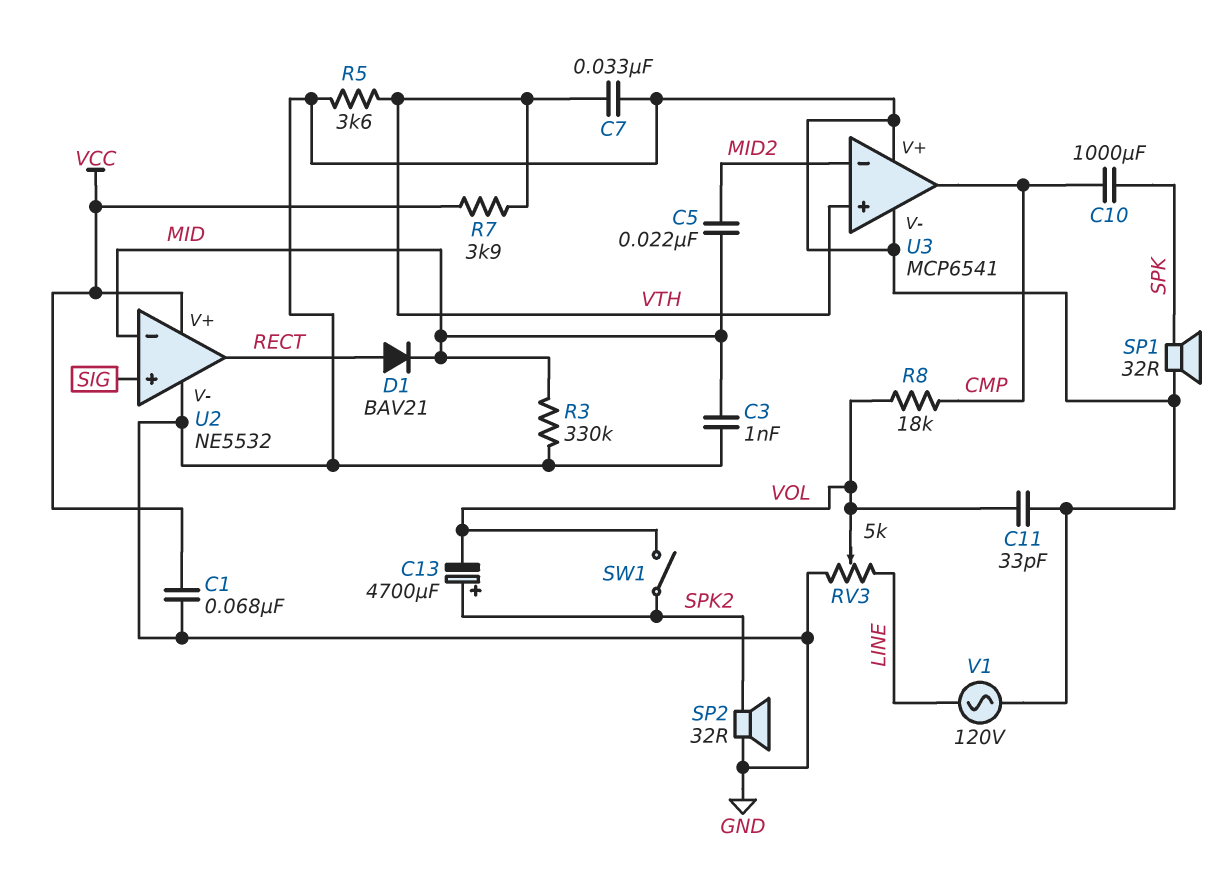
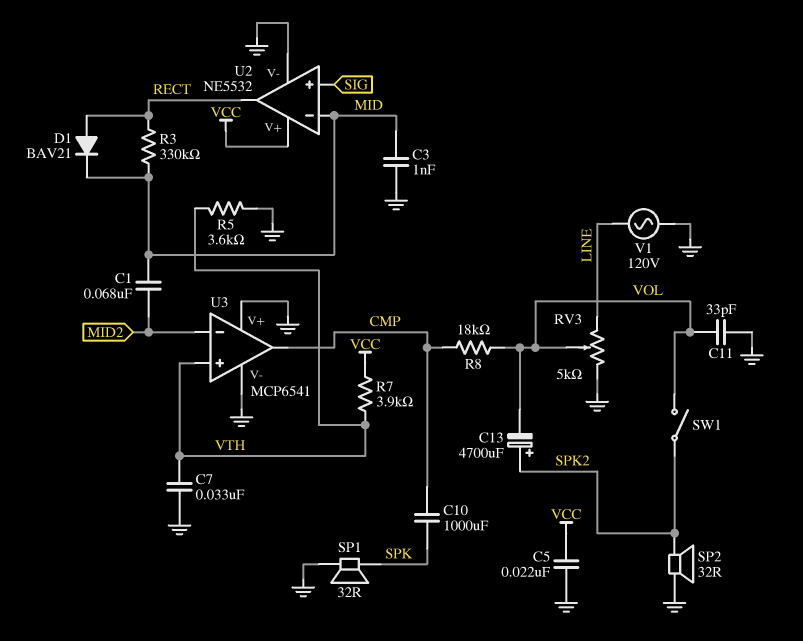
C1: 68nF (GND, VCC) -> 68nF (MID, MID2)
C5: 22nF (MID, MID2) -> 22nF (GND, VCC)
R3: 330k (GND, MID) -> 330k (MID, RECT)

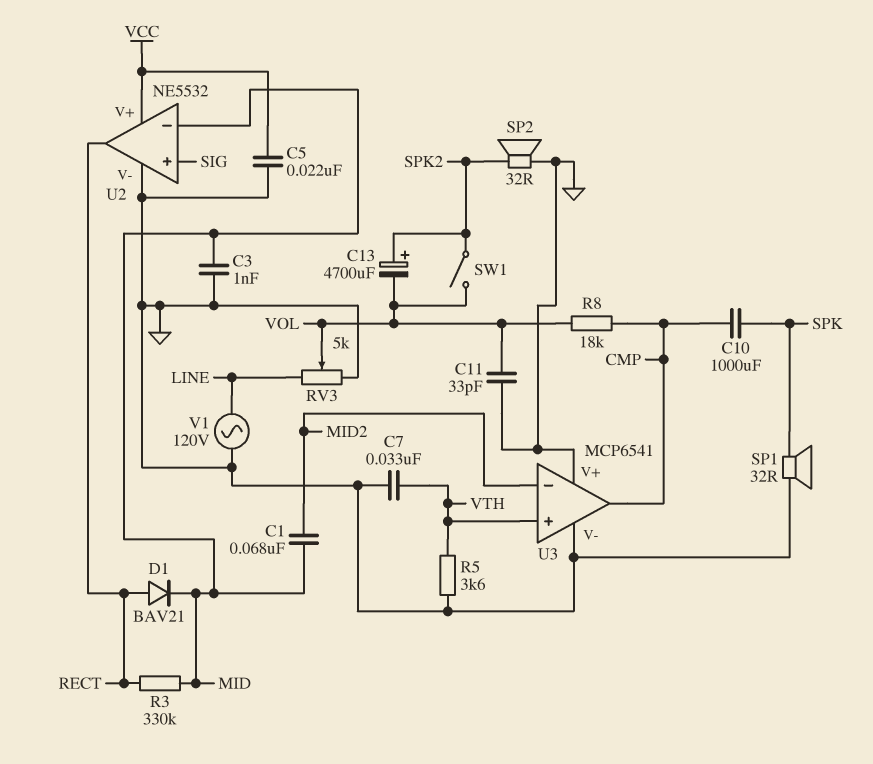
R7: 3.9k (VCC, VTH) -> none

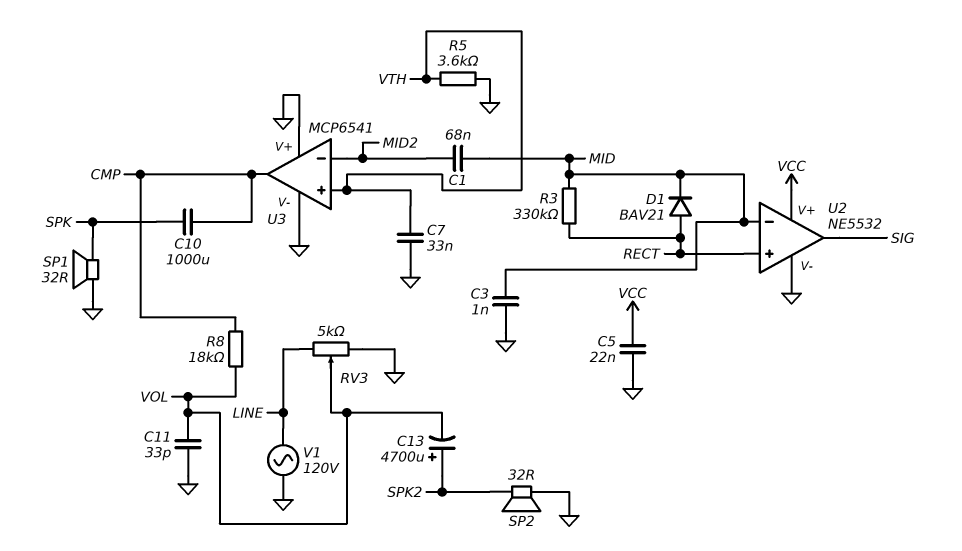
SW1: switch (SPK2, VOL) -> none
U2 pin in+: SIG -> RECT
U2 pin out: RECT -> SIG

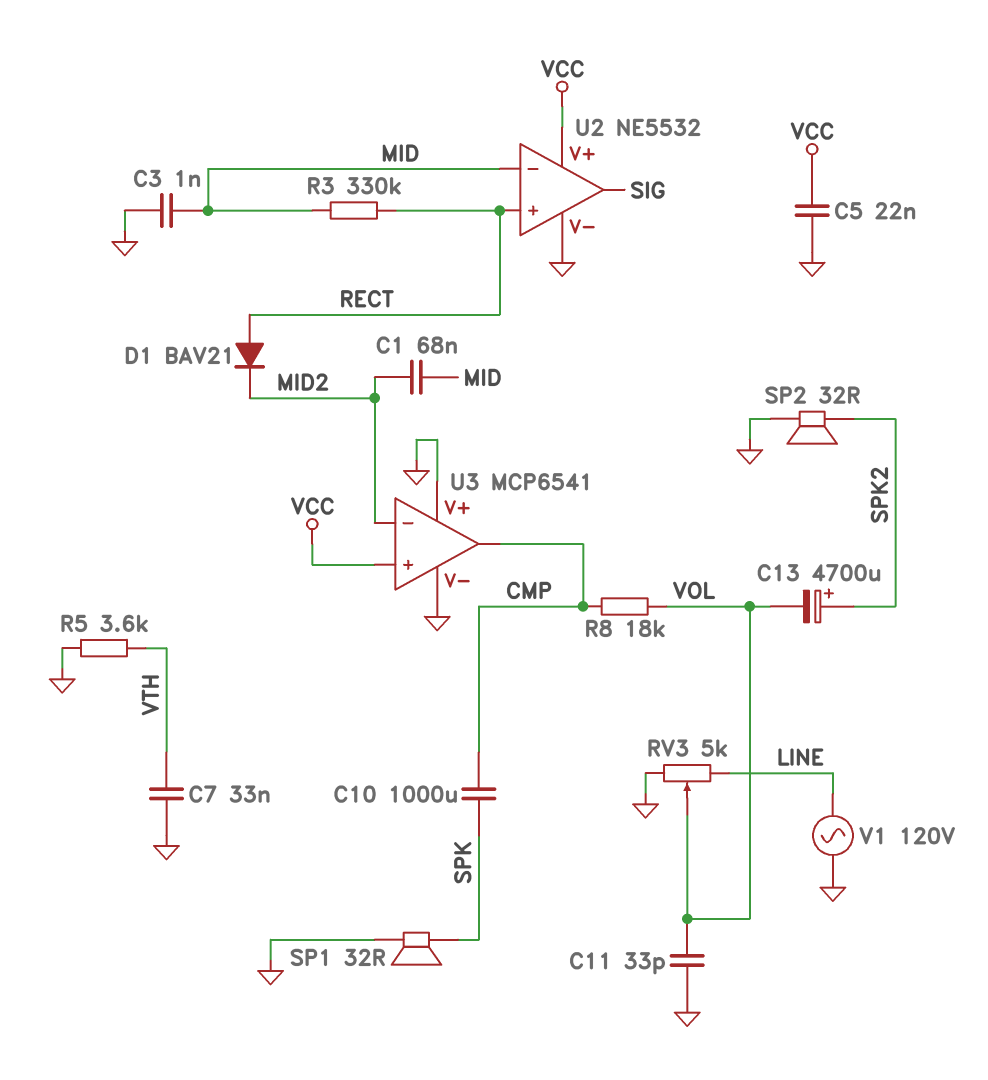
D1: diode BAV21 (A RECT, K MID) -> diode BAV21 (A RECT, K MID2)
U3 pin in+: VTH -> VCC

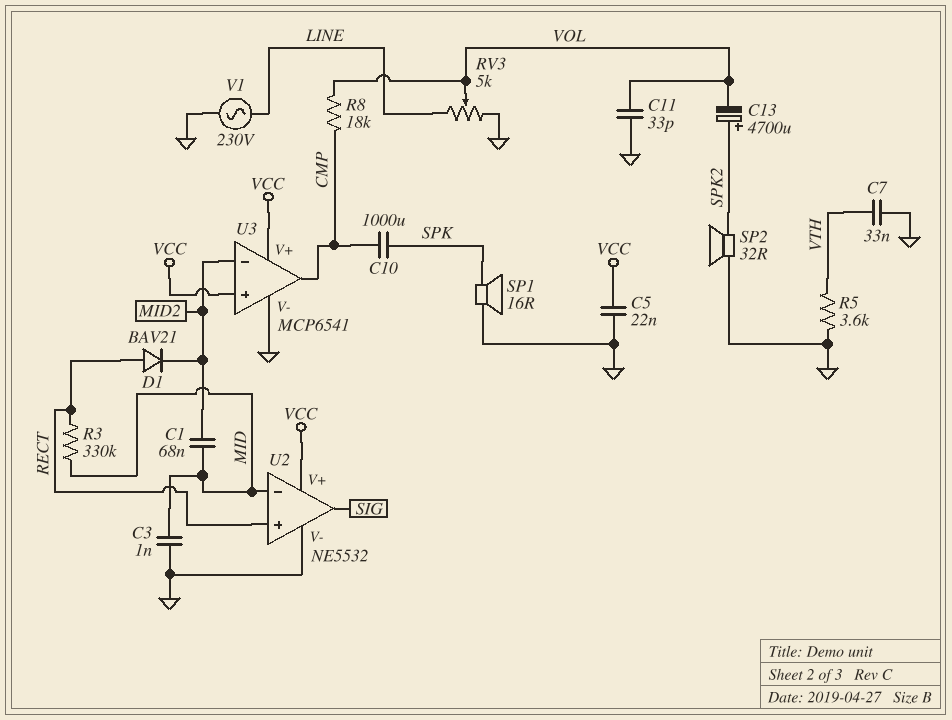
SP1: speaker 32R (GND, SPK) -> speaker 16R (GND, SPK)
U3 pin V+: GND -> VCC
V1: AC 120V (GND, LINE) -> AC 230V (GND, LINE)

